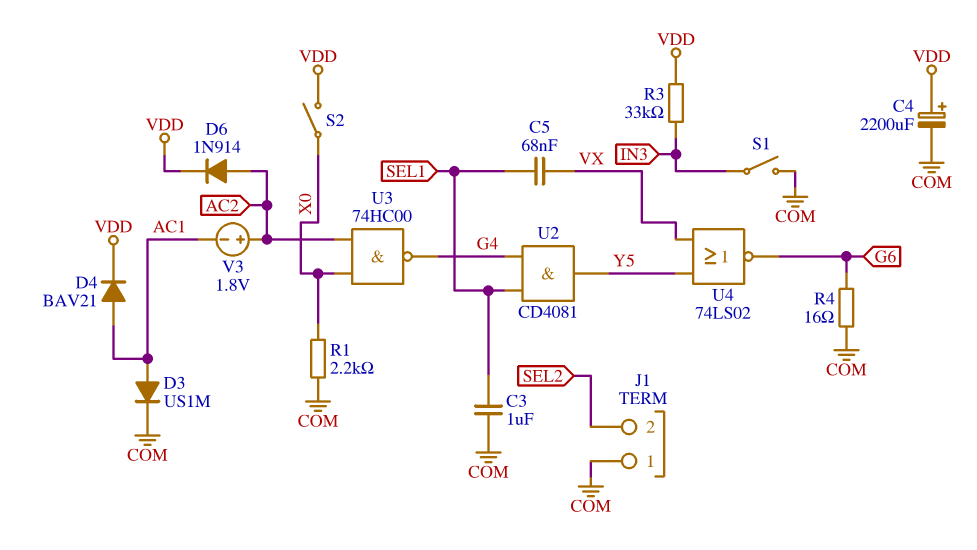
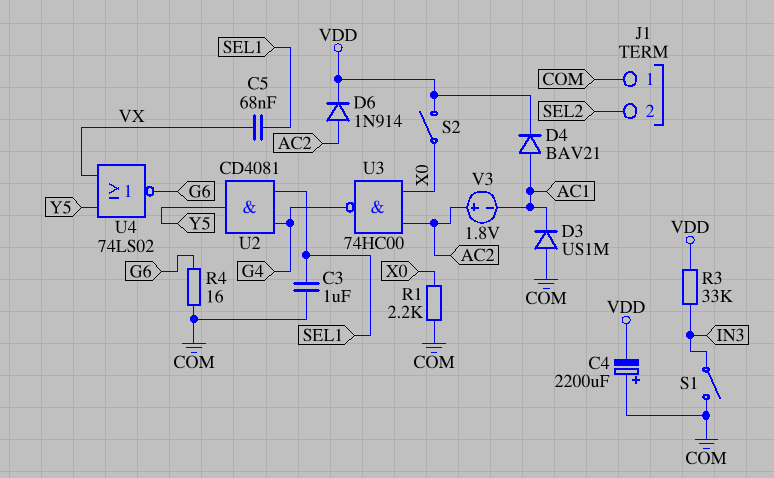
C4: 2200uF (plus VDD, minus COM) -> 2200uF (plus COM, minus VDD)
D3: diode US1M (A AC1, K COM) -> diode US1M (A COM, K AC1)

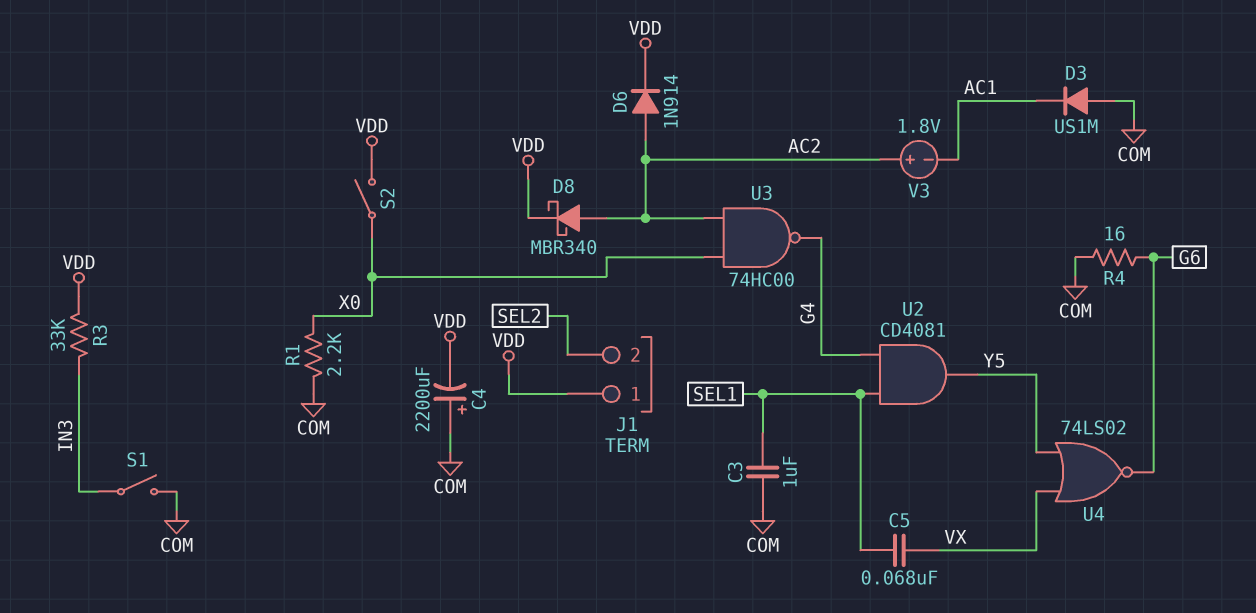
D4: diode BAV21 (A AC1, K VDD) -> none
D8: none -> schottky MBR340 (A AC2, K VDD)
J1 pin 1: COM -> VDD

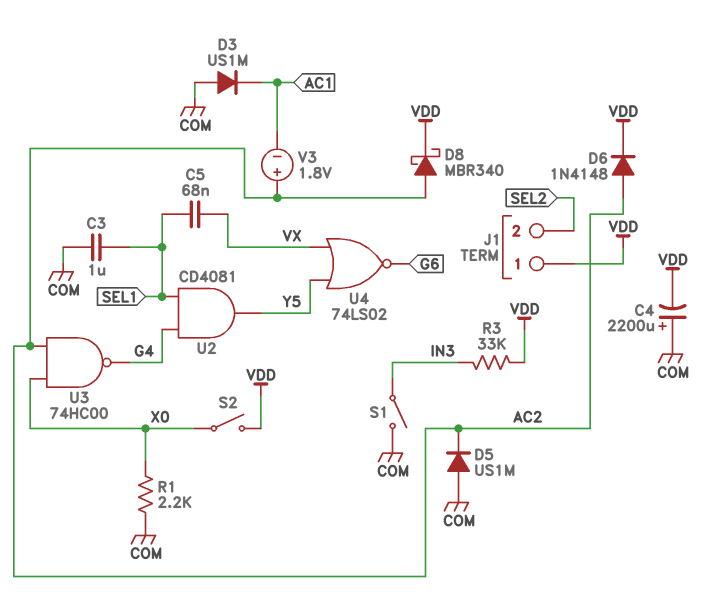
D5: none -> diode US1M (A COM, K AC2)
D6: diode 1N914 (A AC2, K VDD) -> diode 1N4148 (A AC2, K VDD)
R4: 16 (COM, G6) -> none

